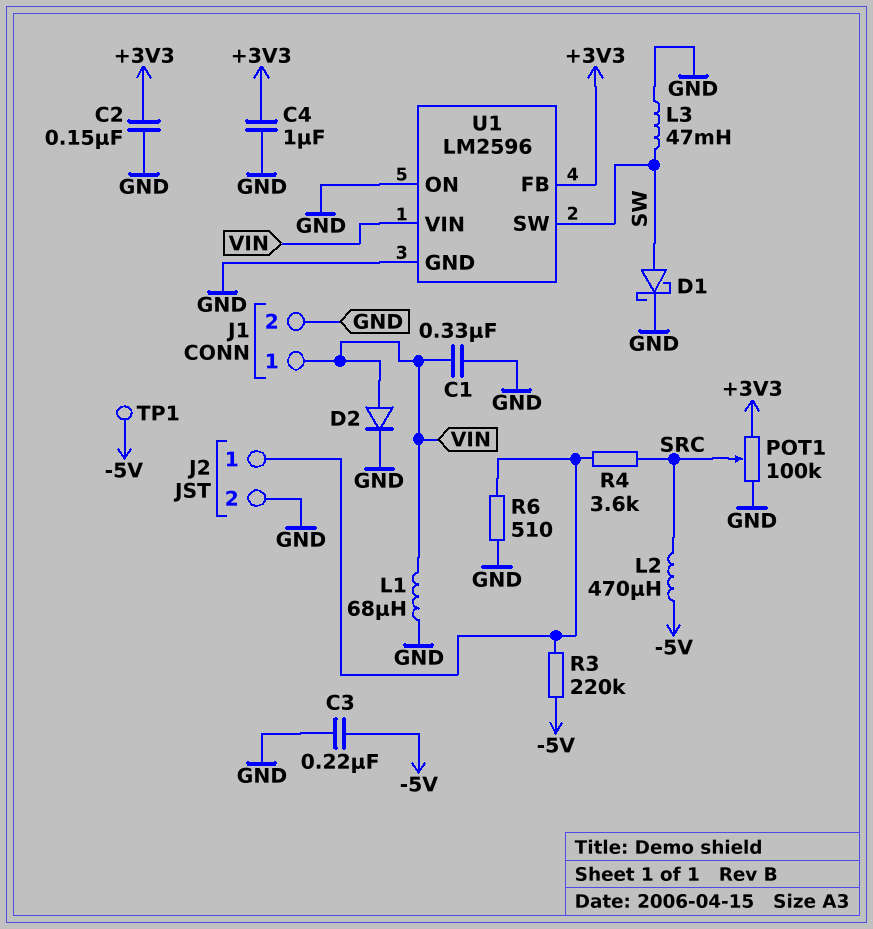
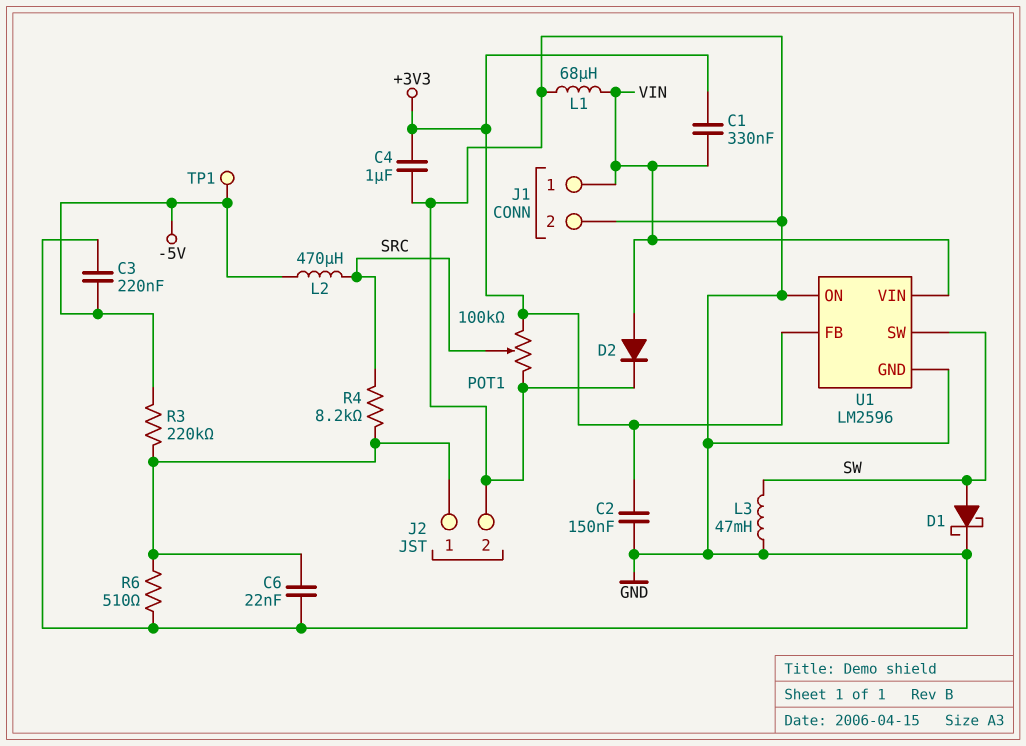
C1: 330nF (GND, VIN) -> 330nF (+3V3, VIN)
C6: none -> 22nF (GND, J2/1)
R4: 3.6k (J2/1, SRC) -> 8.2k (J2/1, SRC)

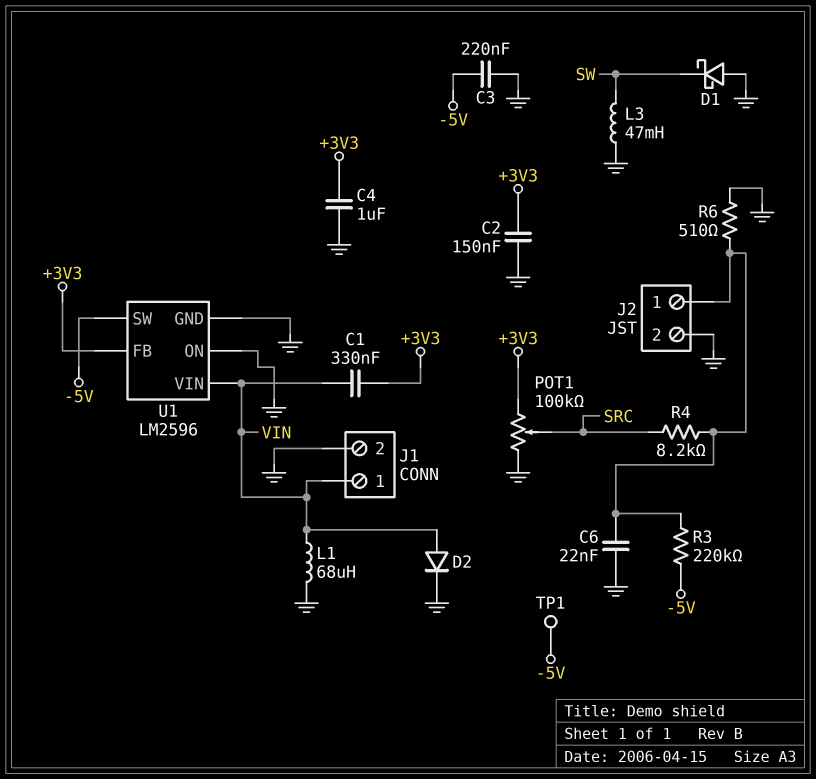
D1: schottky (A SW, K GND) -> schottky (A GND, K SW)
L2: 470uH (-5V, SRC) -> none
U1 pin SW: SW -> -5V

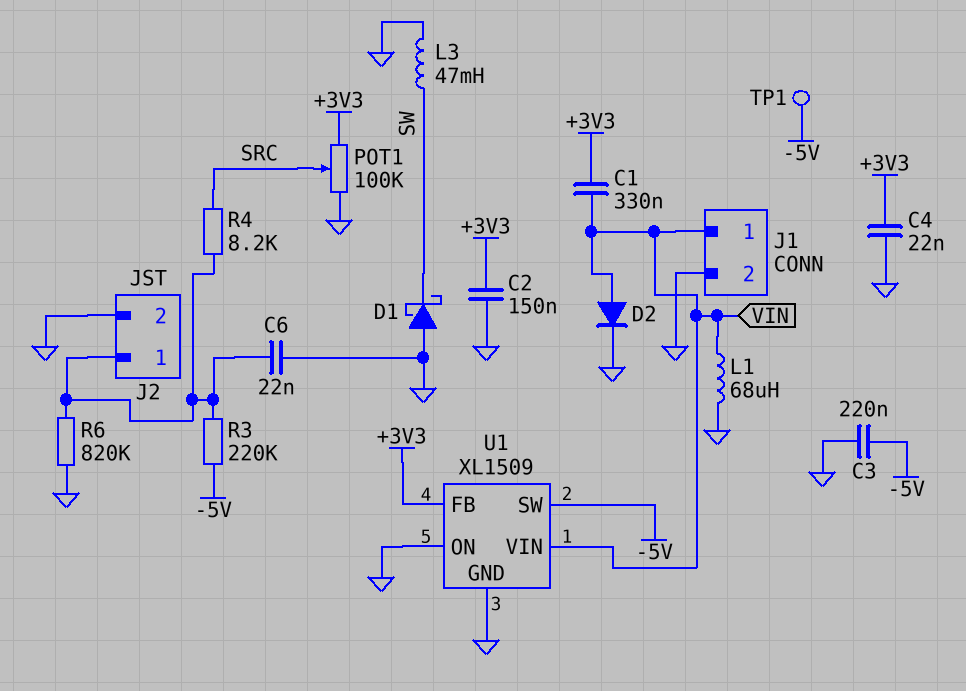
C4: 1uF (+3V3, GND) -> 22nF (+3V3, GND)
R6: 510 (GND, J2/1) -> 820k (GND, J2/1)
U1: LM2596 -> XL1509

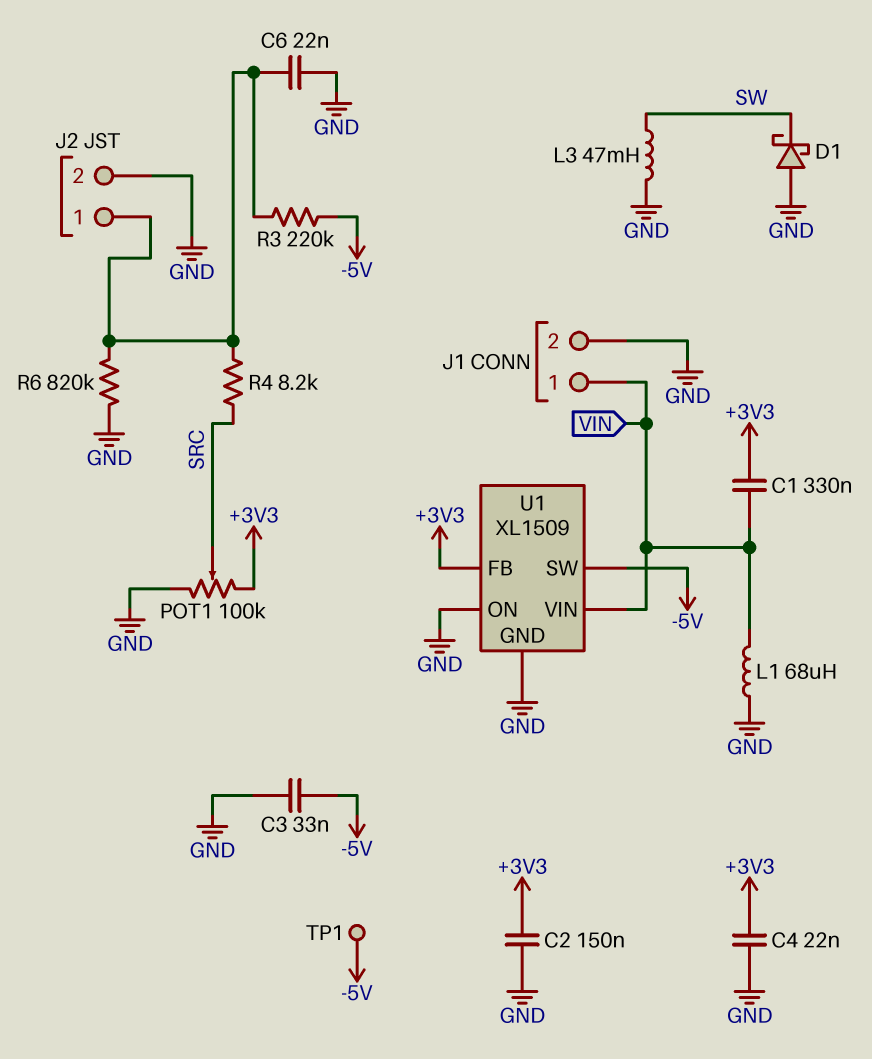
C3: 220nF (-5V, GND) -> 33nF (-5V, GND)
D2: diode (A VIN, K GND) -> none

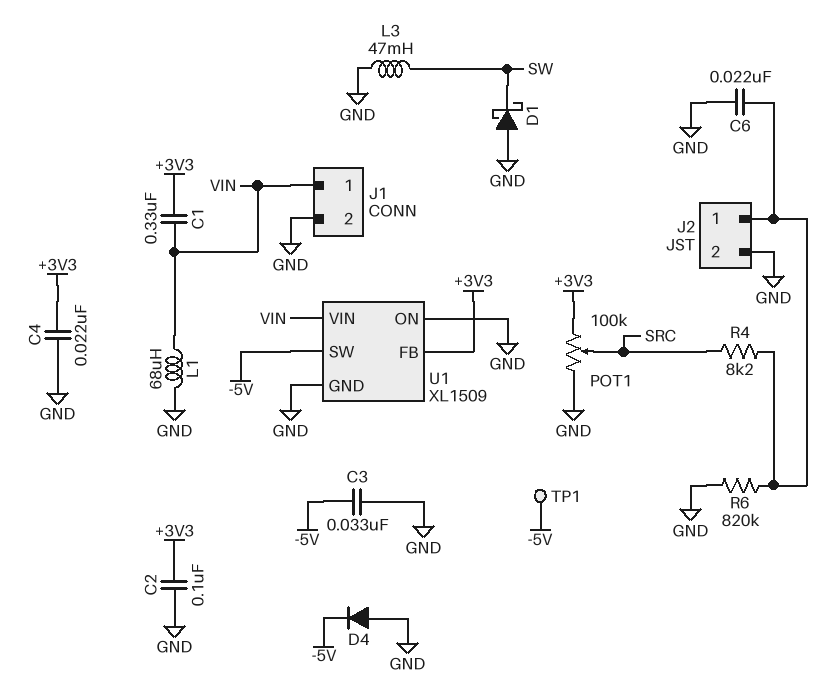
C2: 150nF (+3V3, GND) -> 100nF (+3V3, GND)
D4: none -> diode (A GND, K -5V)
R3: 220k (-5V, J2/1) -> none

